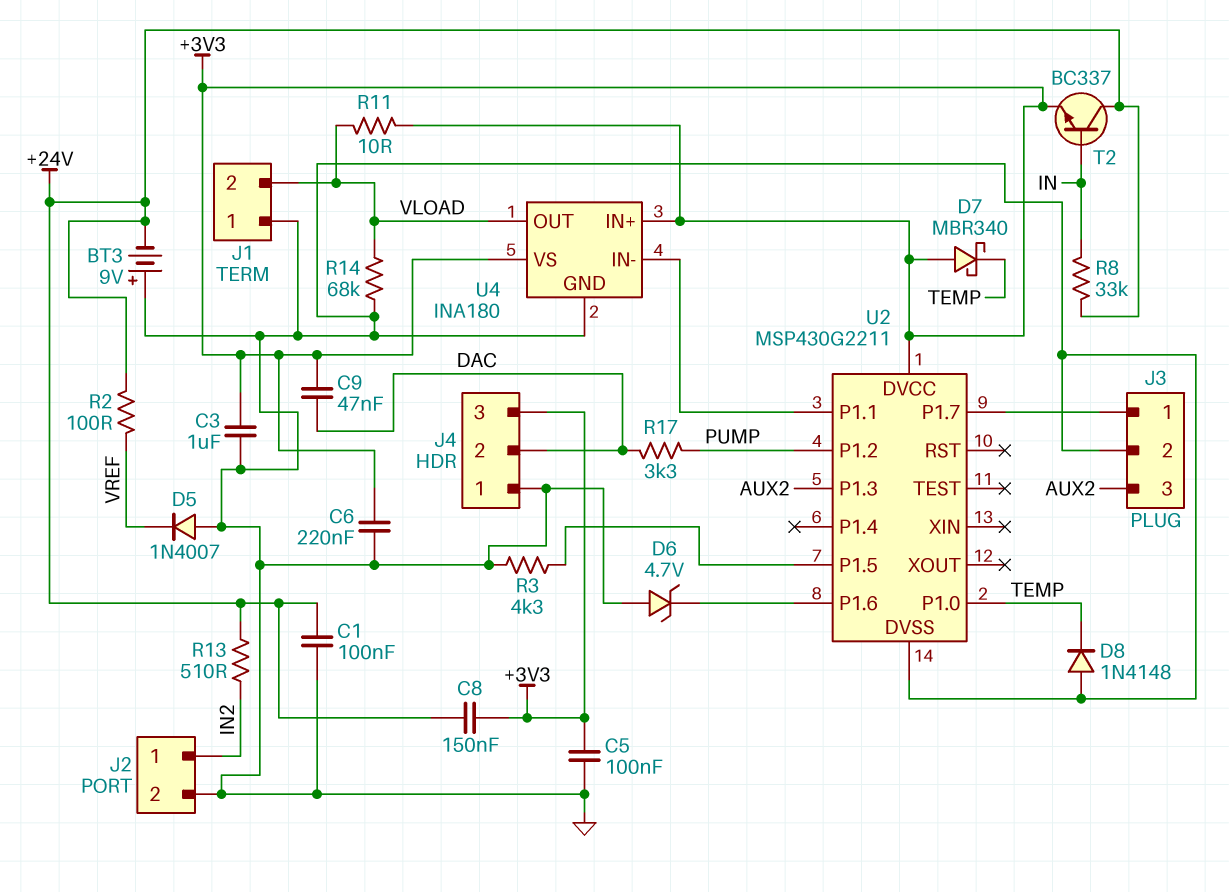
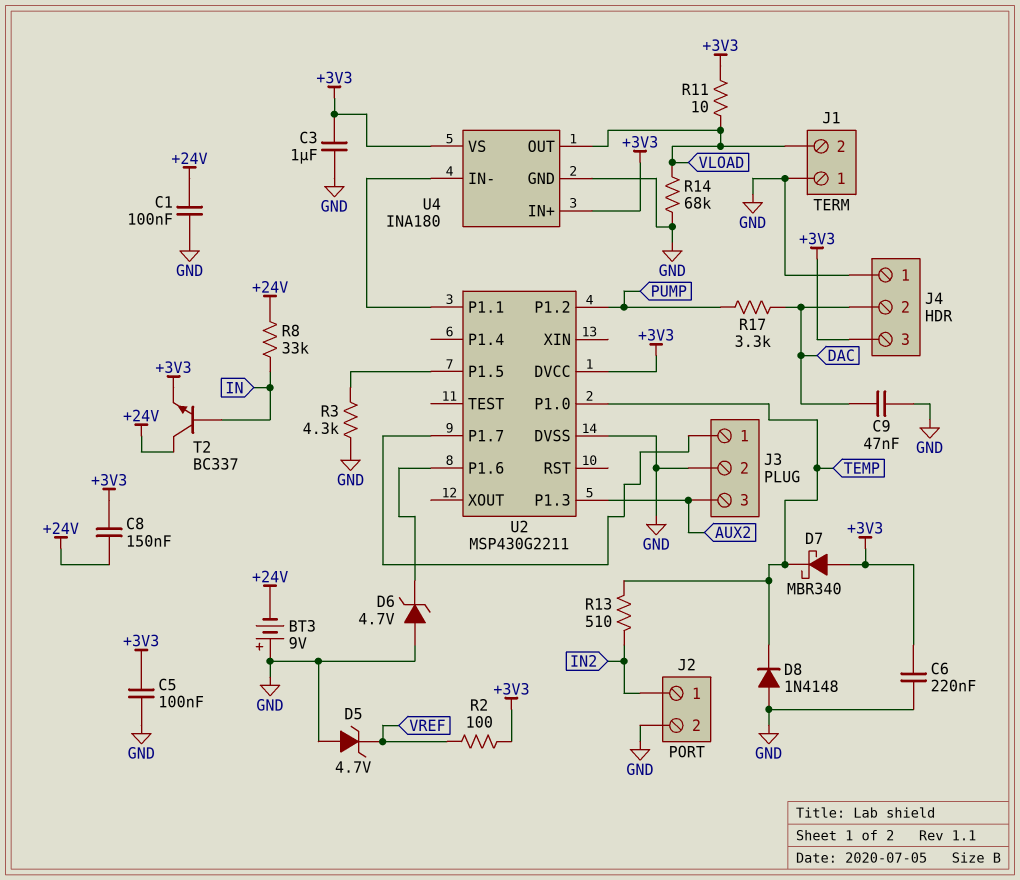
C9: 47nF (+3V3, DAC) -> 47nF (DAC, GND)
D5: diode 1N4007 (A GND, K VREF) -> zener 4.7V (A GND, K VREF)
R2: 100 (+24V, VREF) -> 100 (+3V3, VREF)
R13: 510 (+24V, IN2) -> 510 (IN2, TEMP)

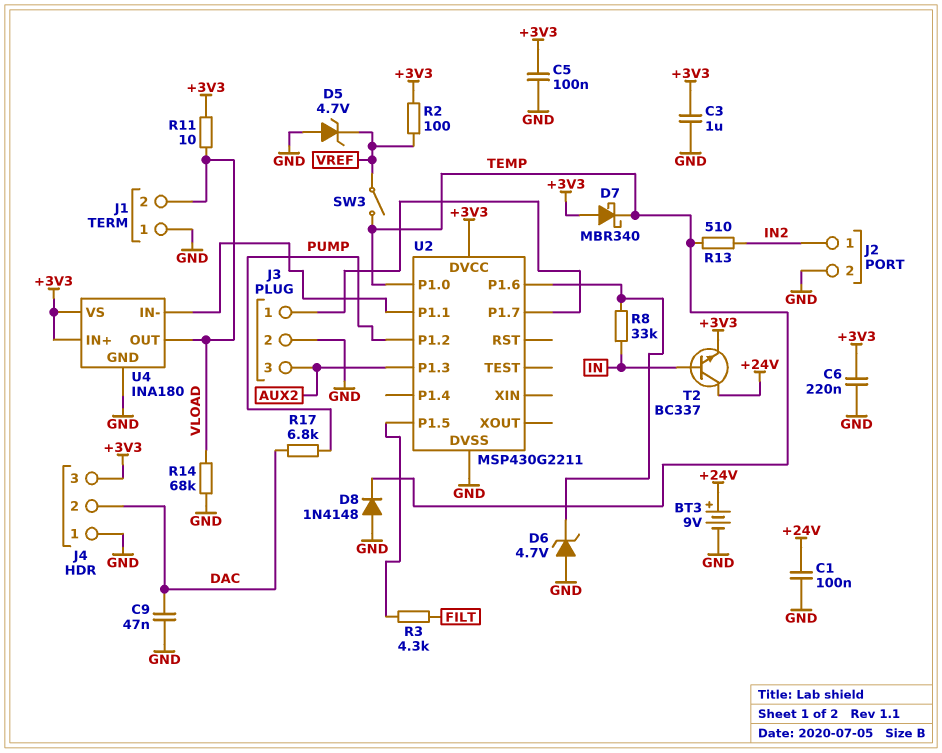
BT3: 9V (plus GND, minus +24V) -> 9V (plus +24V, minus GND)
C8: 150nF (+3V3, +24V) -> none
R3: 4.3k (GND, U2/P1.5) -> 4.3k (FILT, U2/P1.5)
R8: 33k (+24V, IN) -> 33k (IN, U2/P1.6)
R17: 3.3k (DAC, PUMP) -> 6.8k (DAC, PUMP)
SW3: none -> switch (TEMP, VREF)

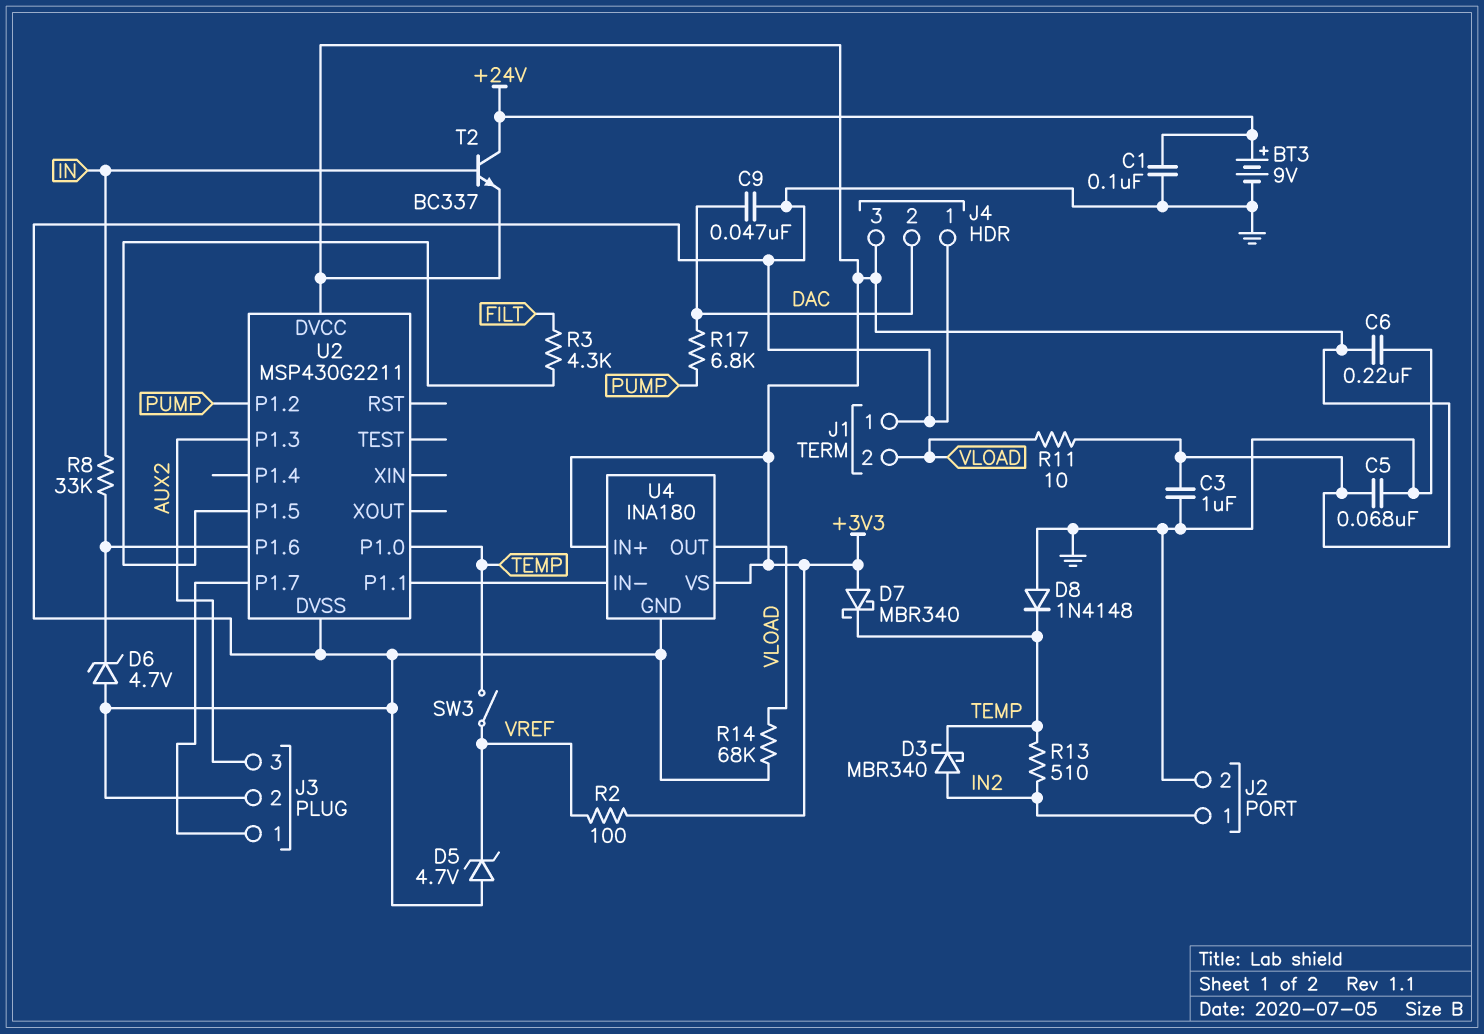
C5: 100nF (+3V3, GND) -> 68nF (+3V3, GND)
D3: none -> schottky MBR340 (A IN2, K TEMP)

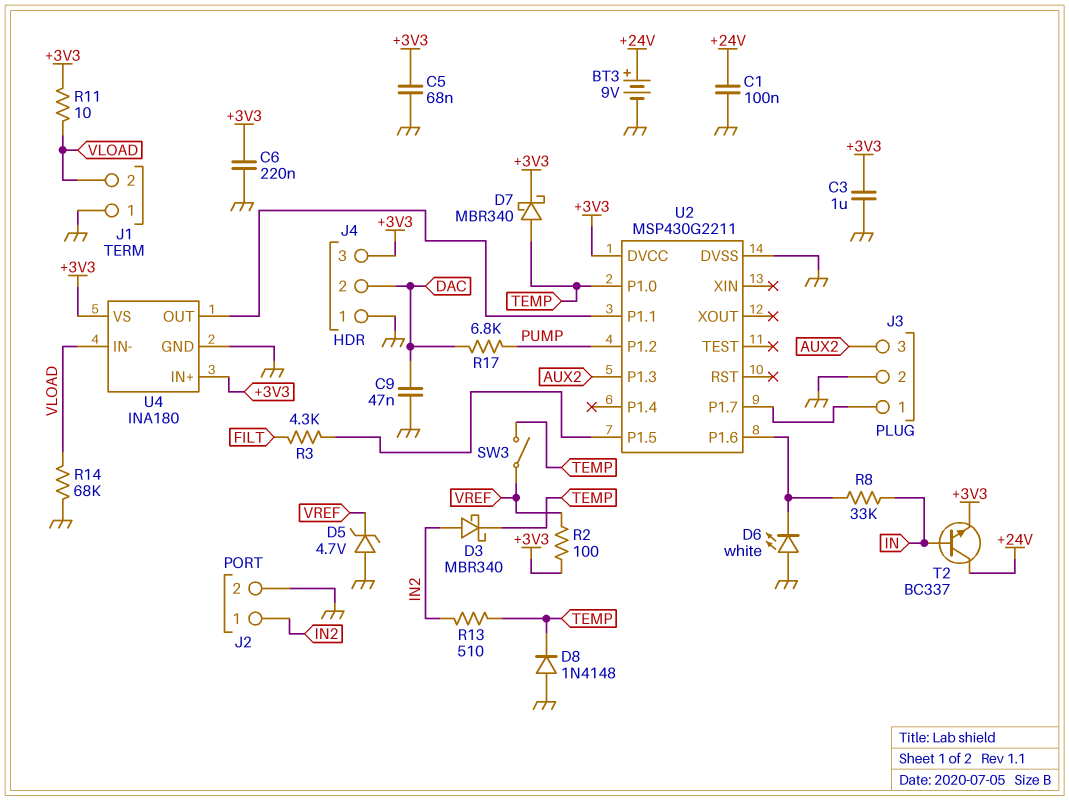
D6: zener 4.7V (A GND, K U2/P1.6) -> LED white (A GND, K U2/P1.6)
D7: schottky MBR340 (A +3V3, K TEMP) -> schottky MBR340 (A TEMP, K +3V3)
U4 pin IN-: U2/P1.1 -> VLOAD
U4 pin OUT: VLOAD -> U2/P1.1

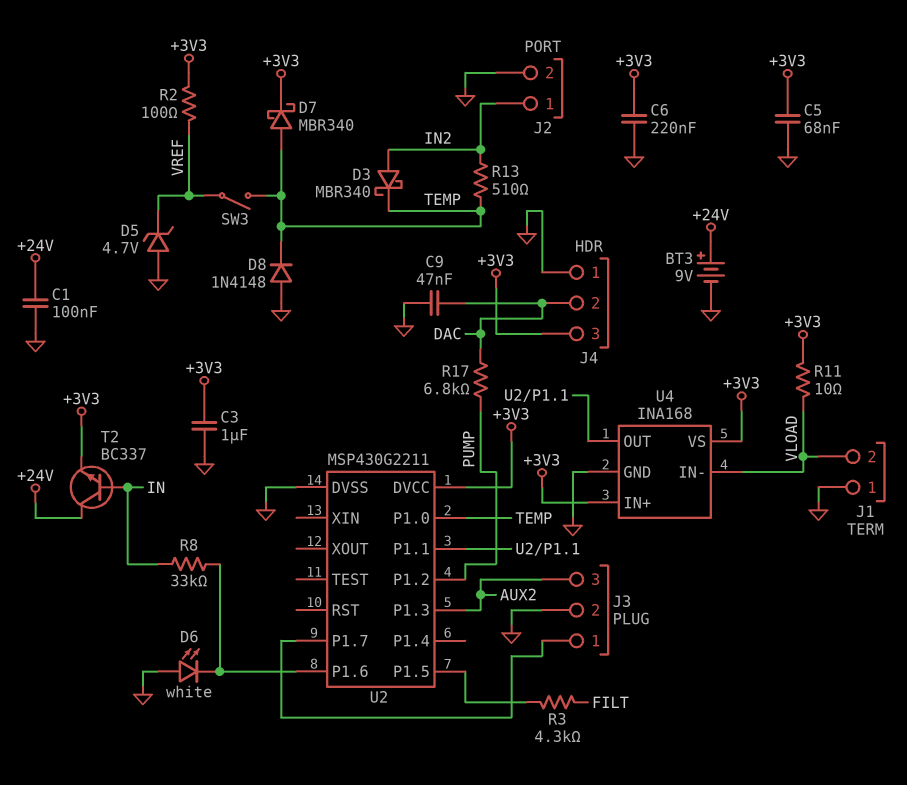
R14: 68k (GND, VLOAD) -> none
U4: INA180 -> INA168

